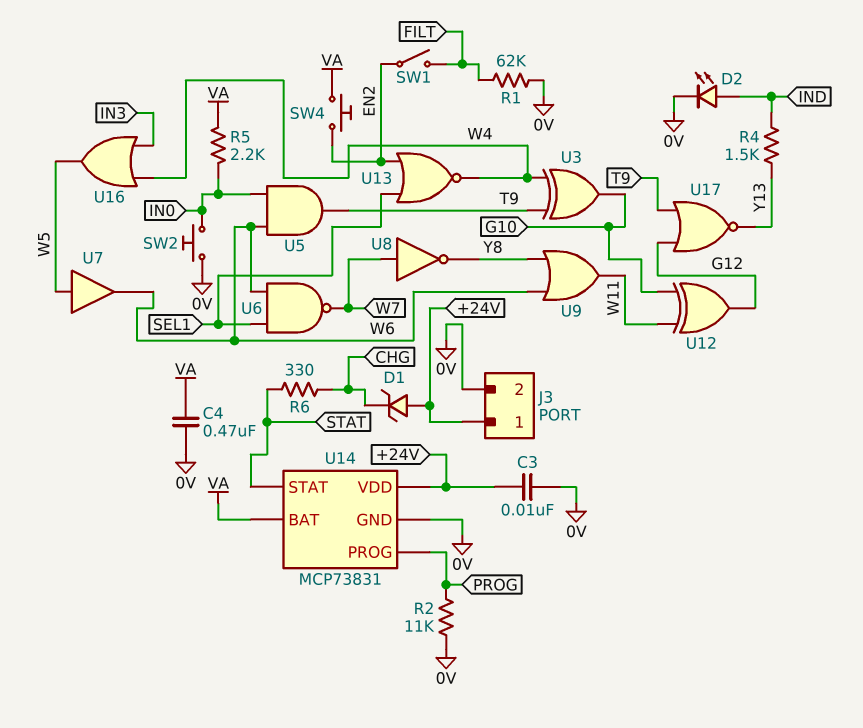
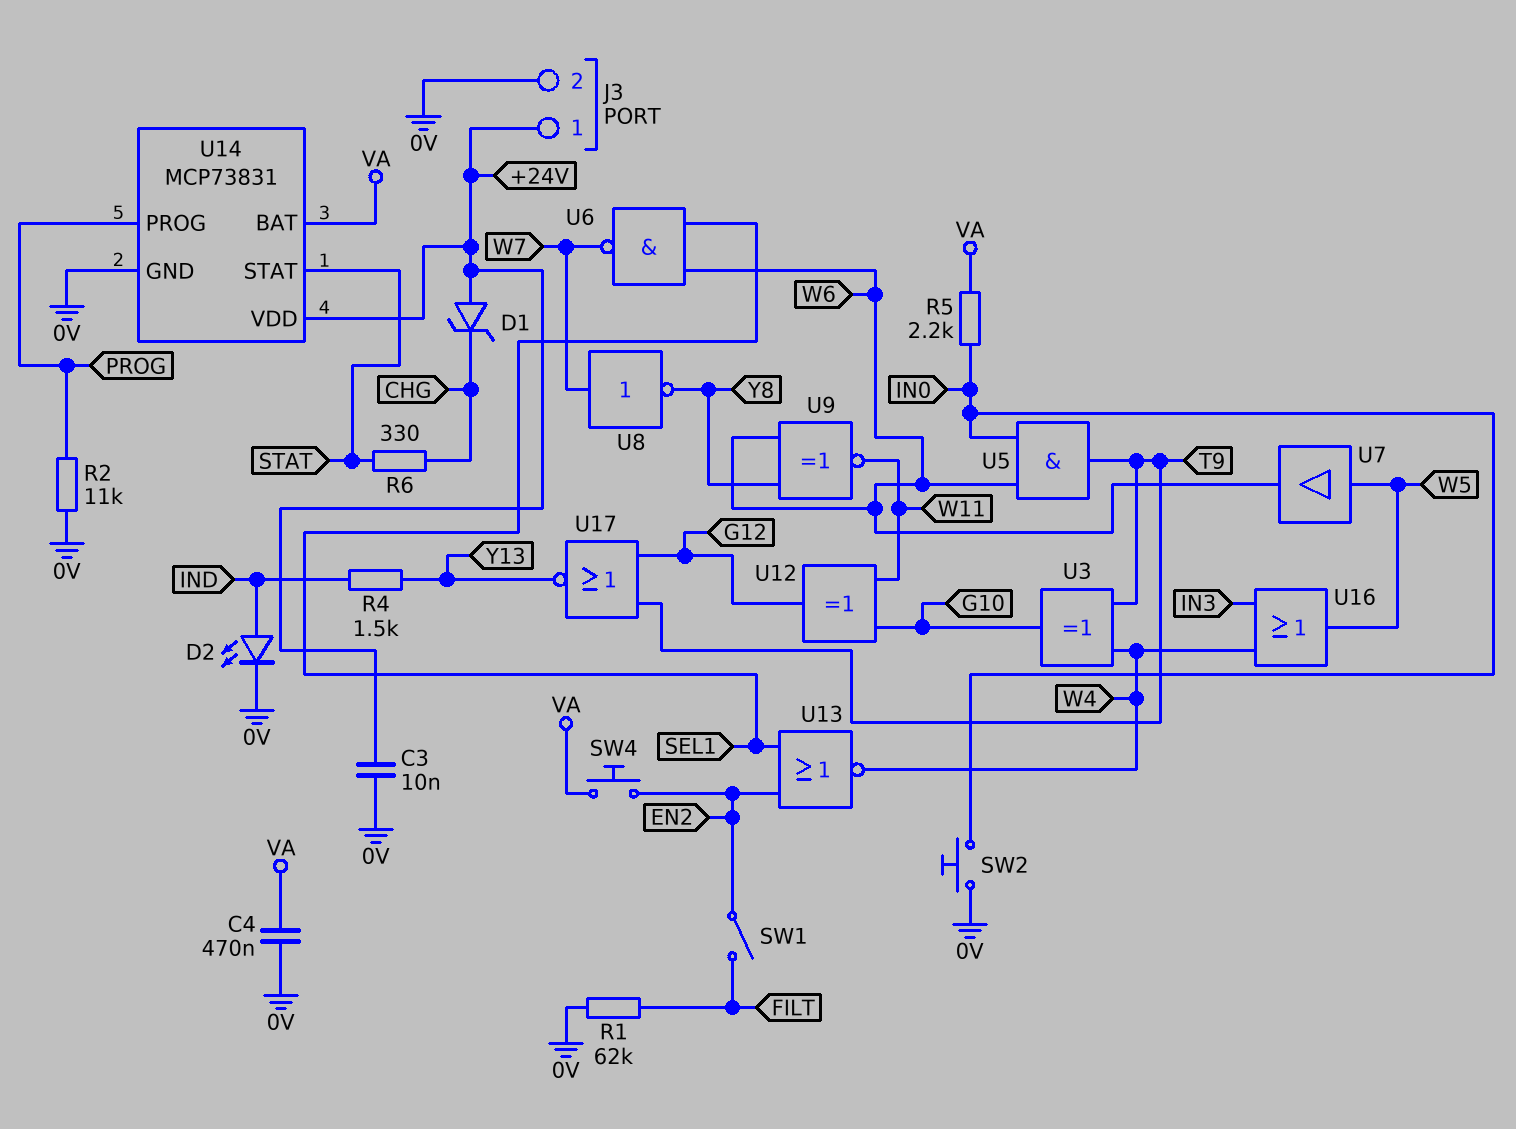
U9: OR (in W6, in Y8, out W11) -> XNOR (in W6, in Y8, out W11)

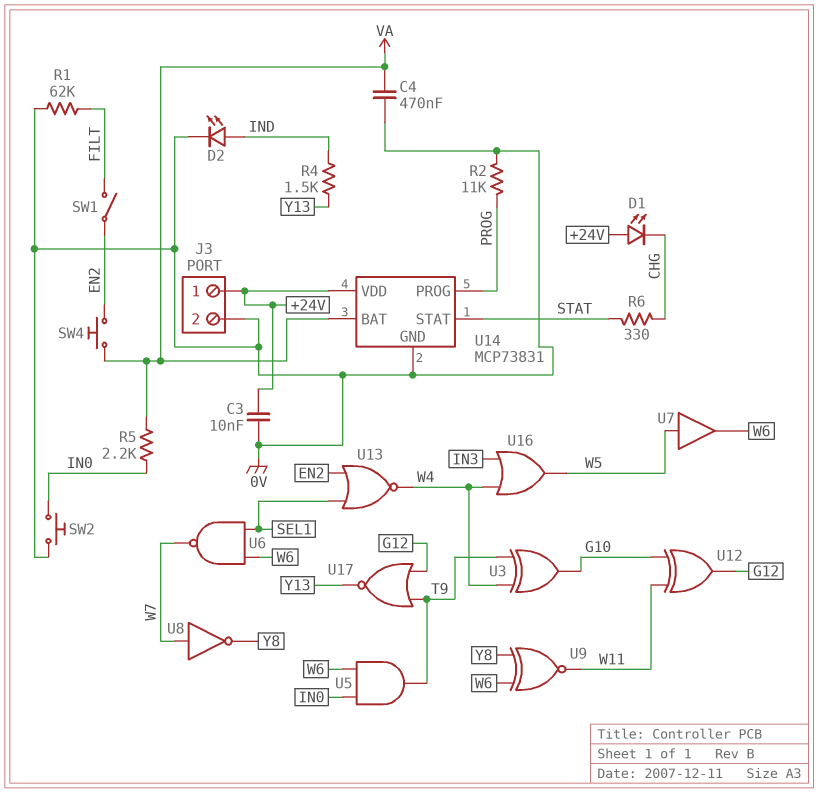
D1: zener (A +24V, K CHG) -> LED (A +24V, K CHG)

